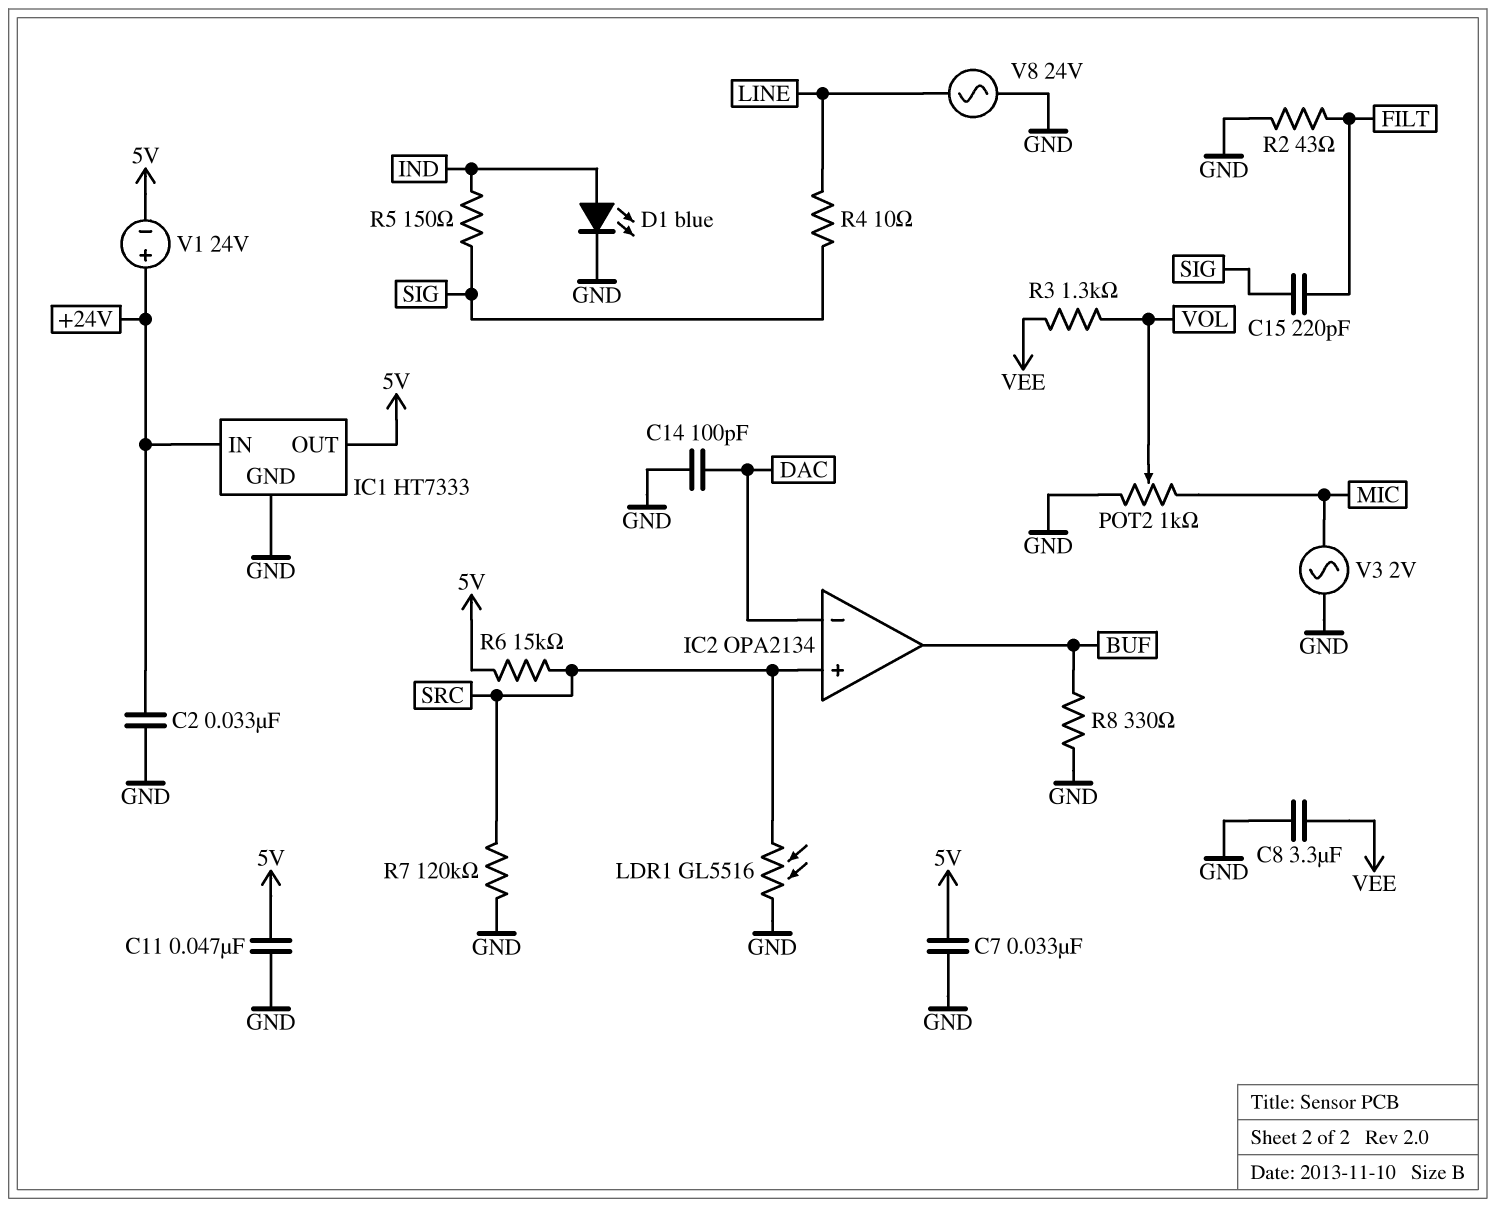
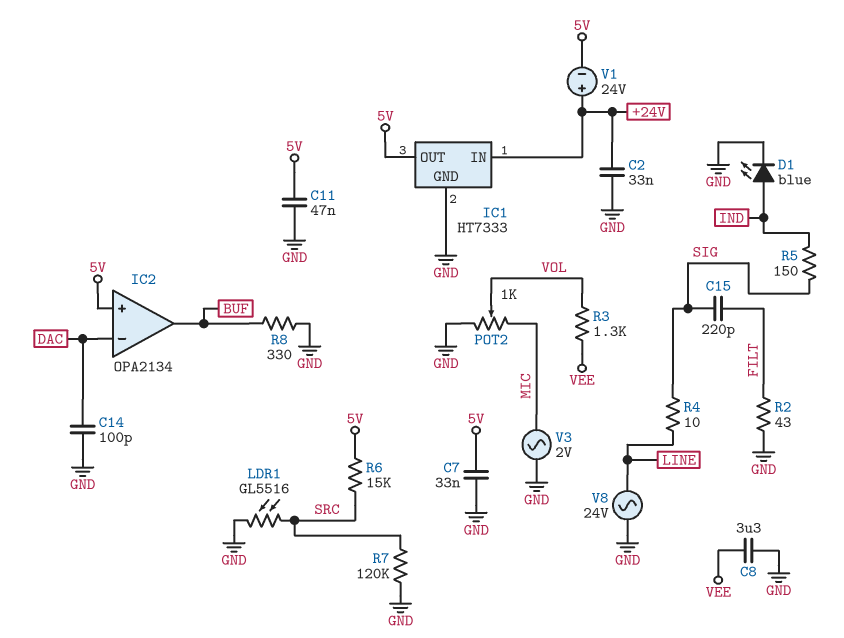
IC2 pin in+: SRC -> 5V

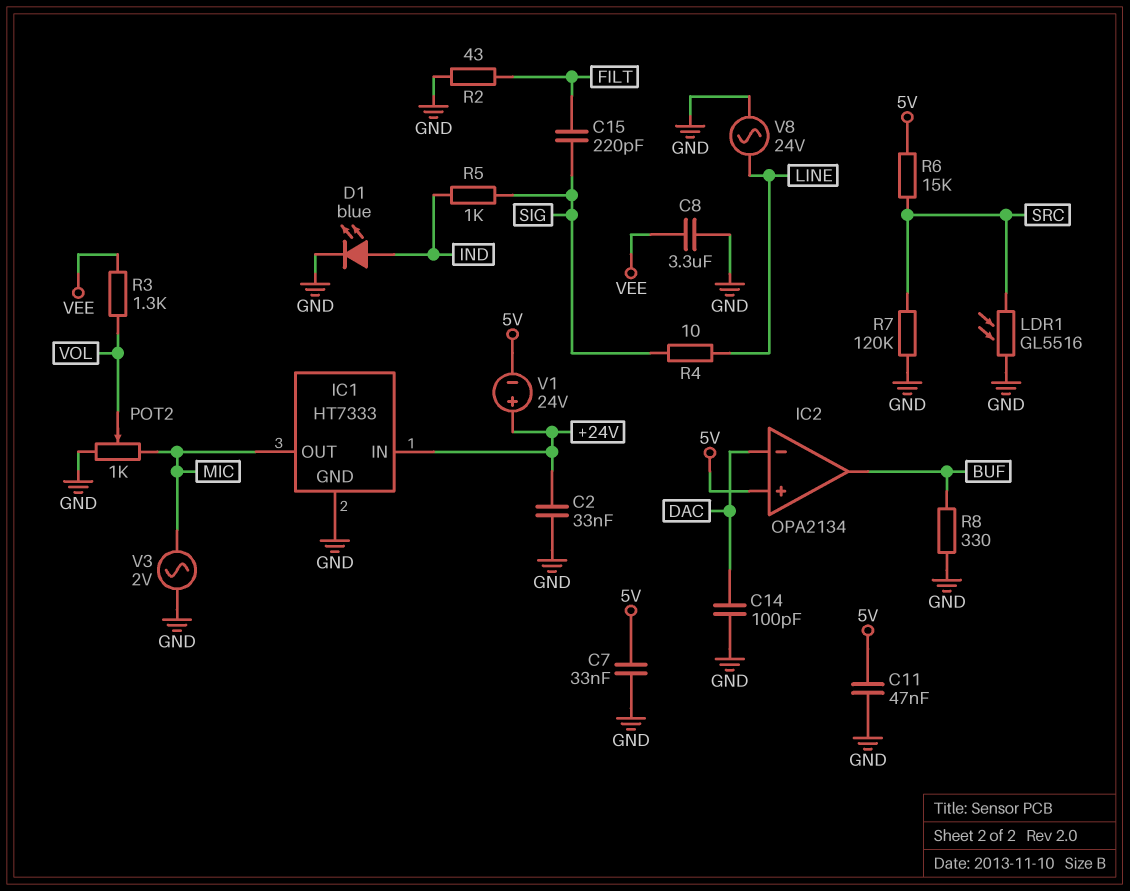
IC1 pin OUT: 5V -> MIC
R5: 150 (IND, SIG) -> 1k (IND, SIG)

